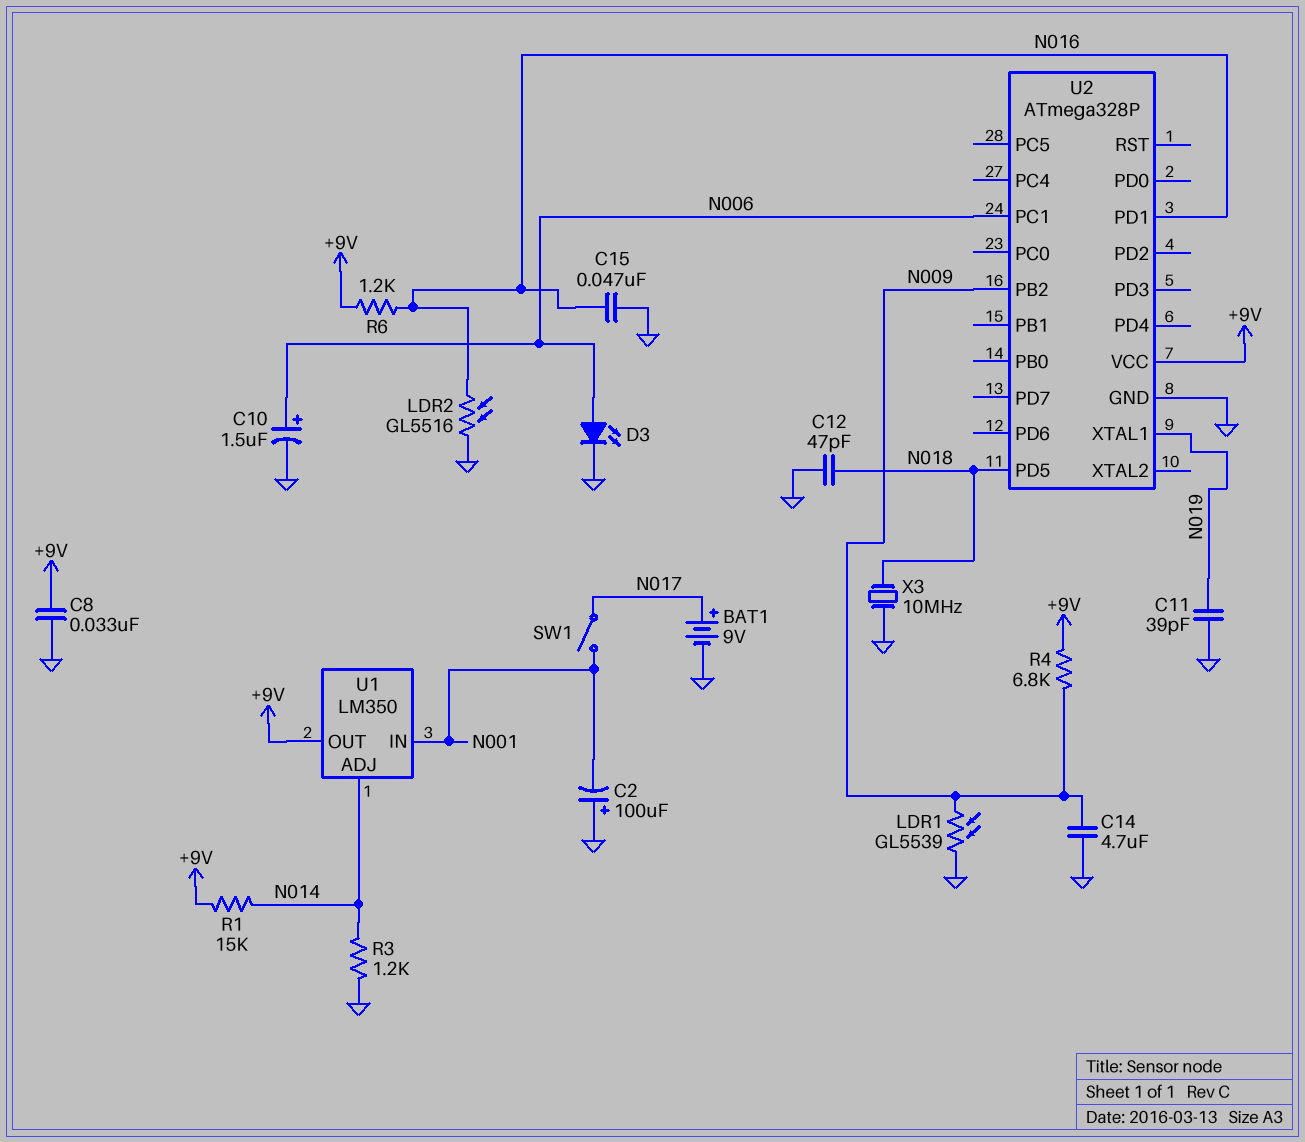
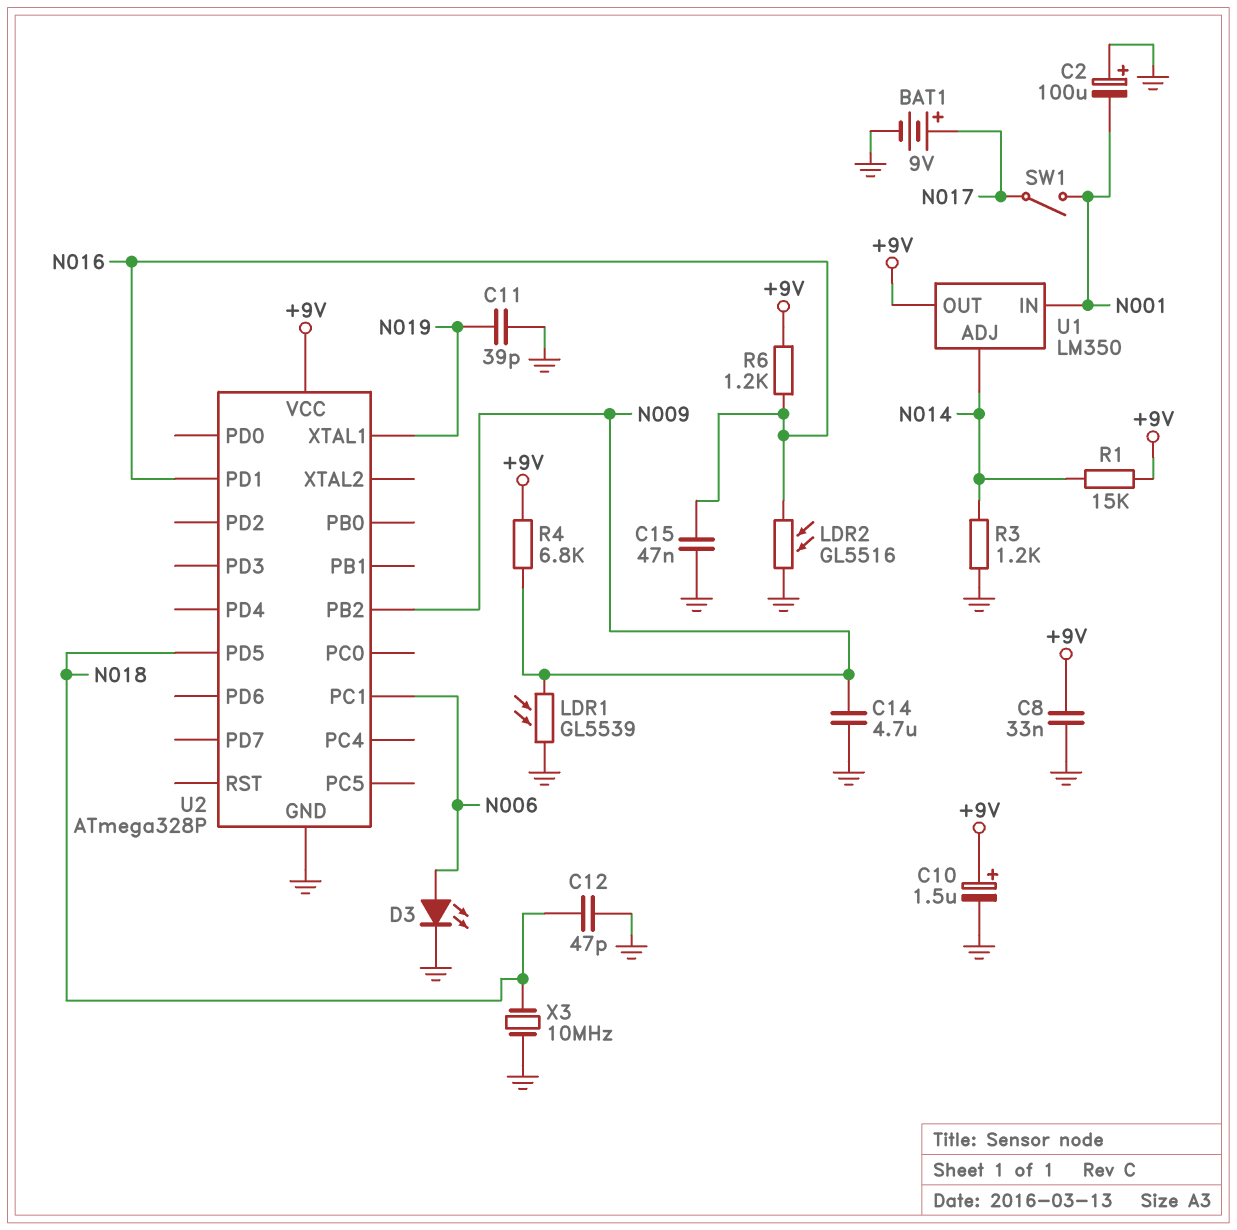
C10: 1.5uF (plus N006, minus GND) -> 1.5uF (plus +9V, minus GND)

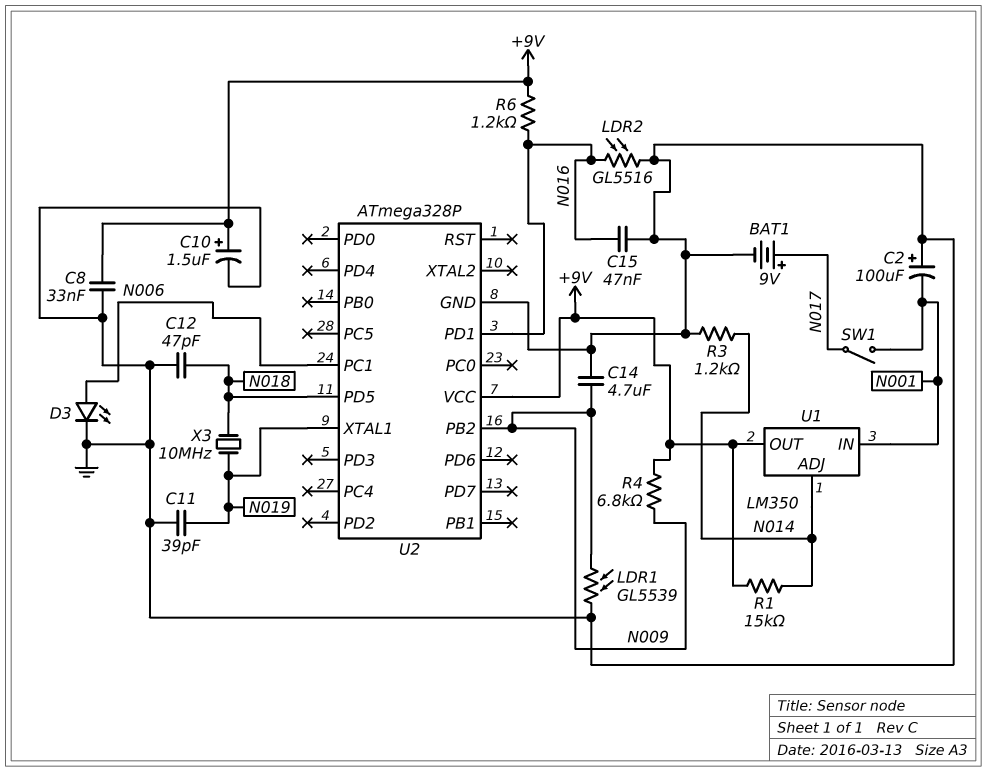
X3: 10MHz (GND, N018) -> 10MHz (N018, N019)

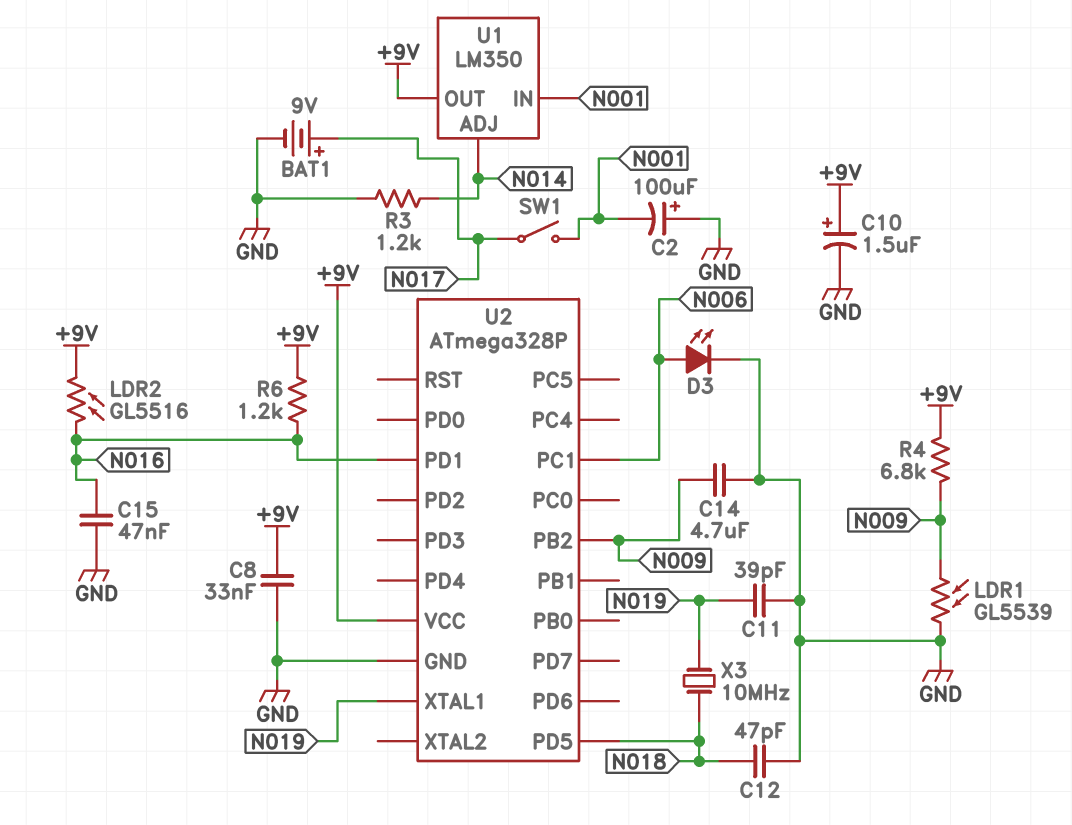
LDR2: GL5516 (GND, N016) -> GL5516 (+9V, N016)
R1: 15k (+9V, N014) -> none

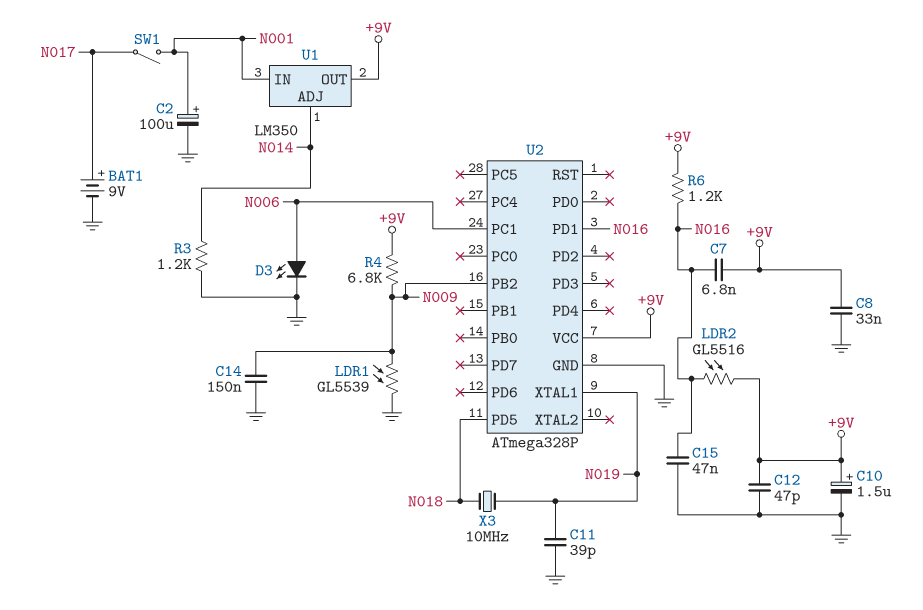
C2: 100uF (plus GND, minus N001) -> 100uF (plus N001, minus GND)
C7: none -> 6.8nF (+9V, N016)
C12: 47pF (GND, N018) -> 47pF (+9V, GND)
C14: 4.7uF (GND, N009) -> 150nF (GND, N009)

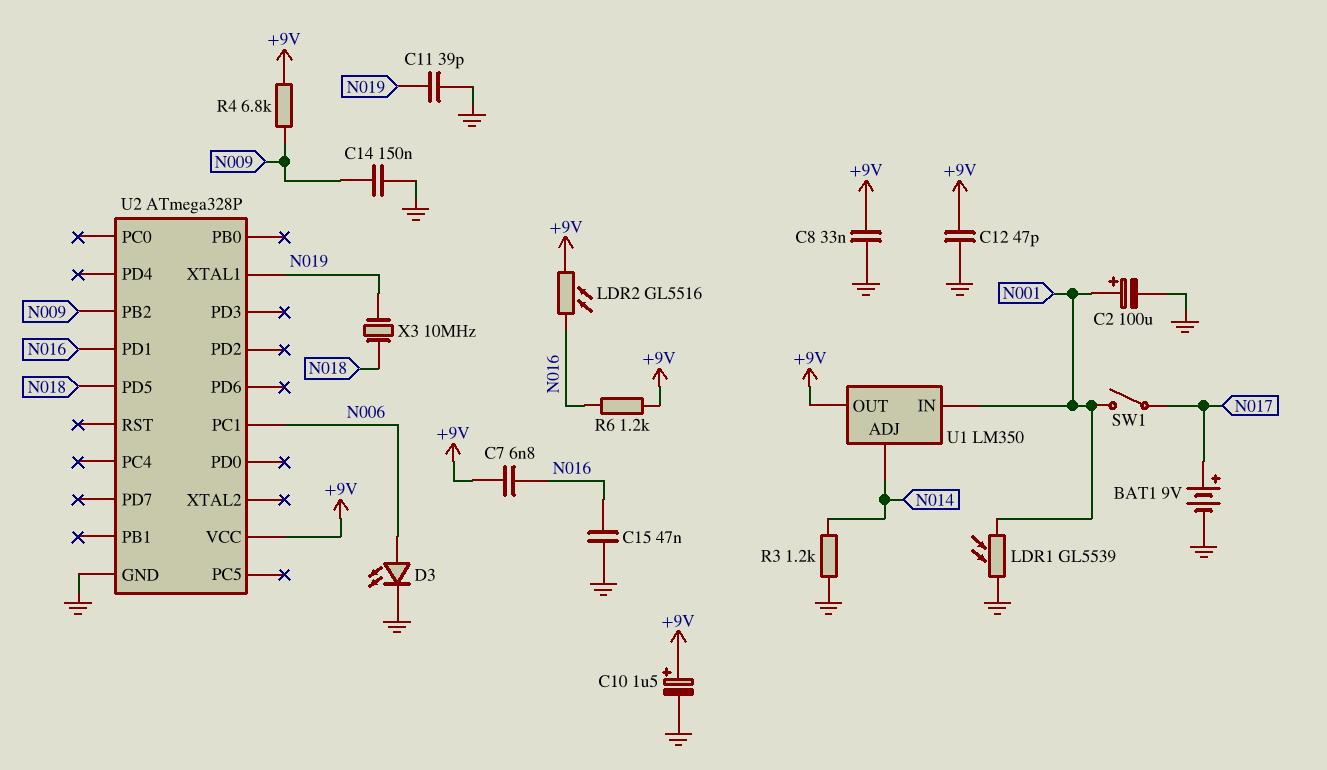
LDR1: GL5539 (GND, N009) -> GL5539 (GND, N001)

